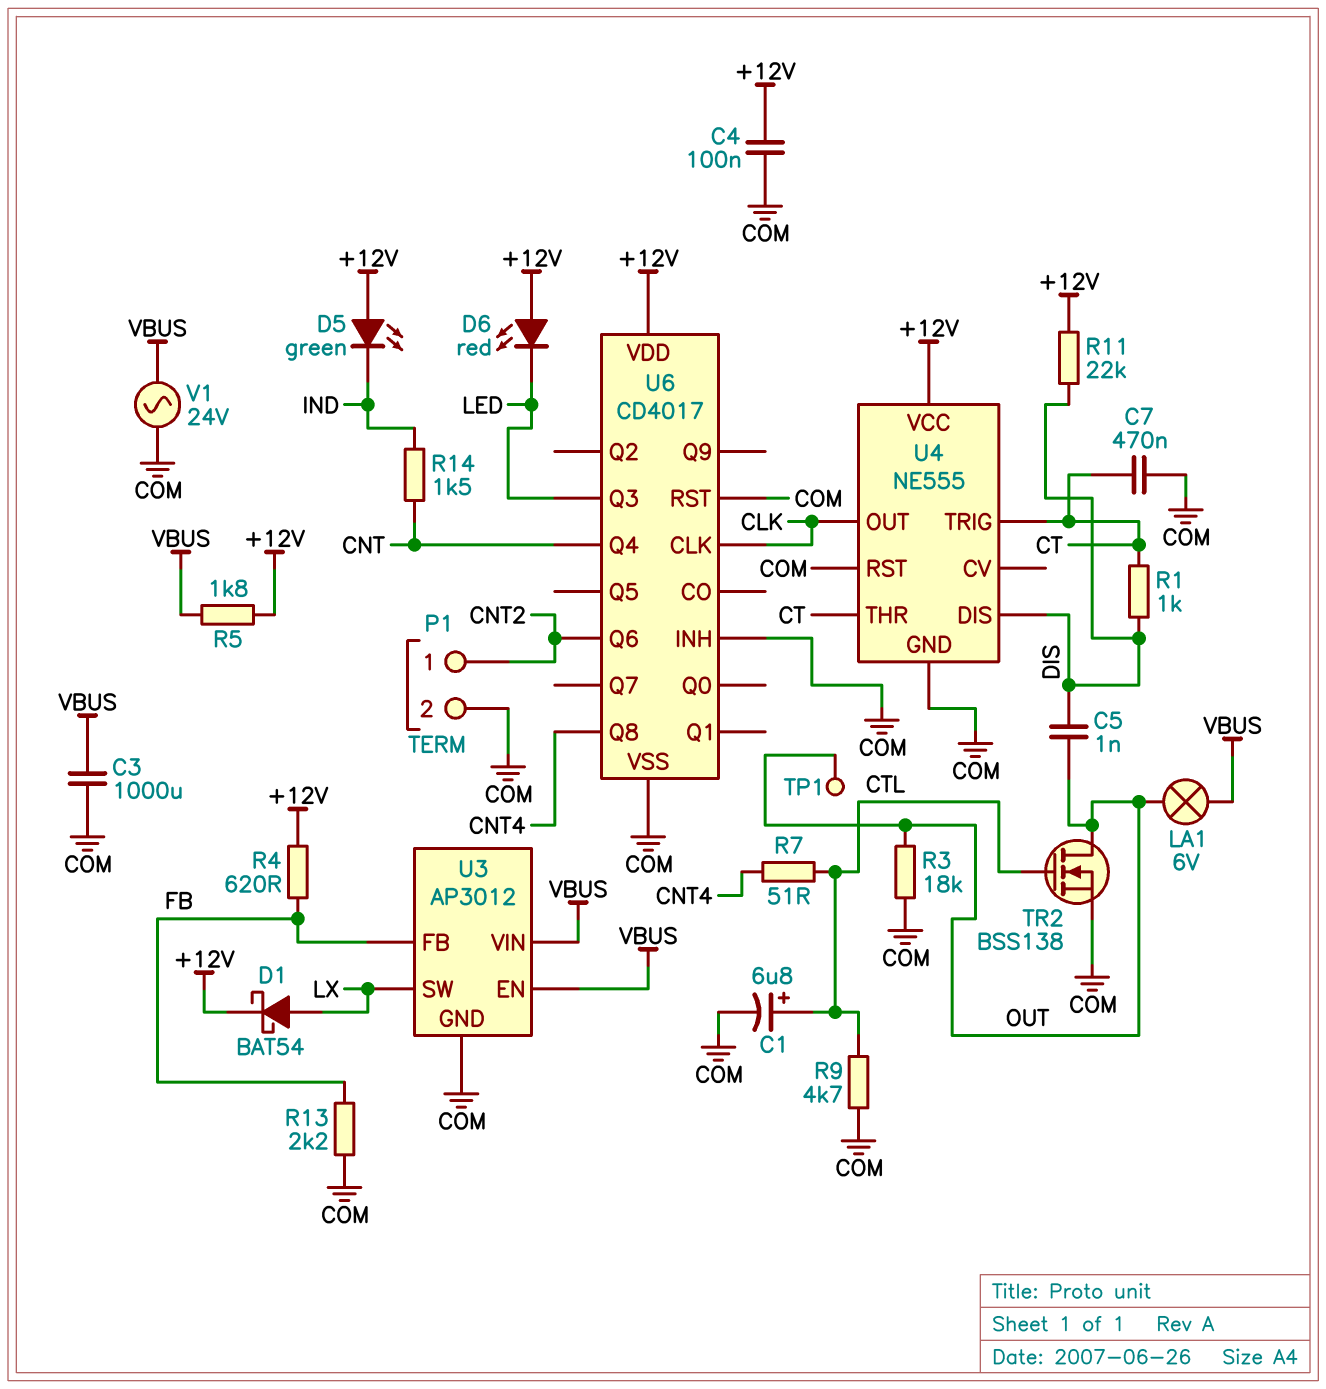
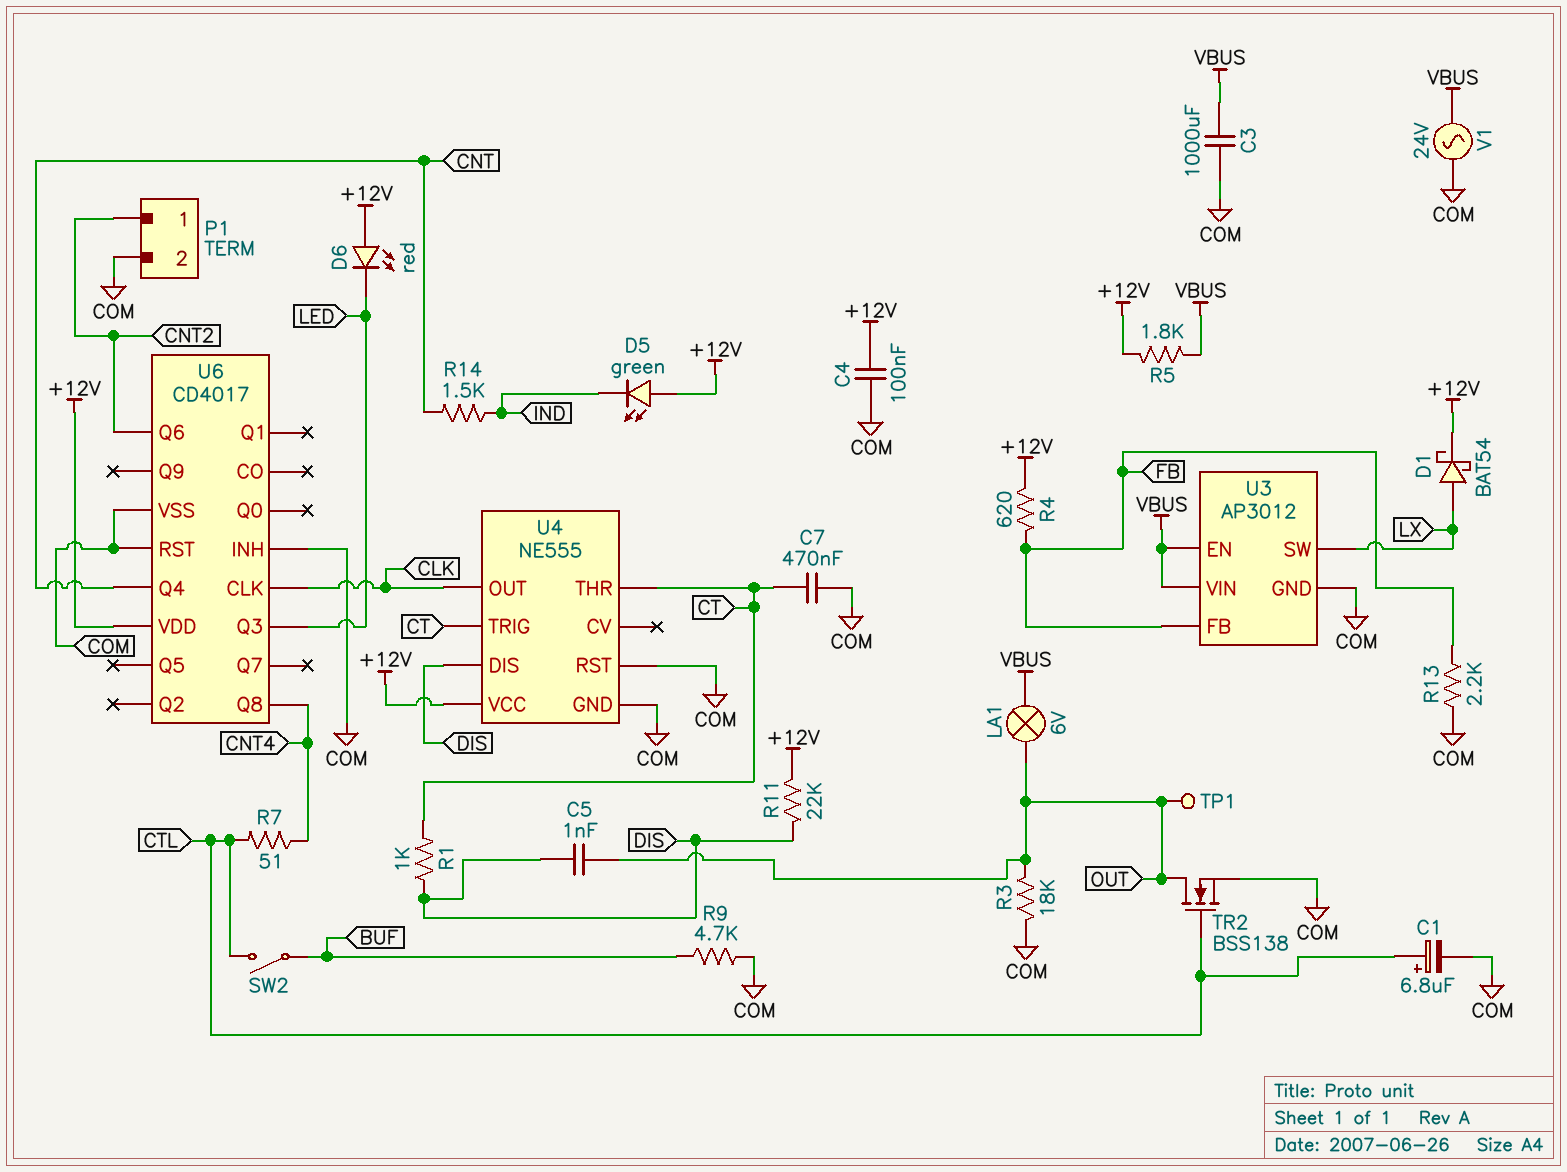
R9: 4.7k (COM, CTL) -> 4.7k (BUF, COM)
SW2: none -> switch (BUF, CTL)

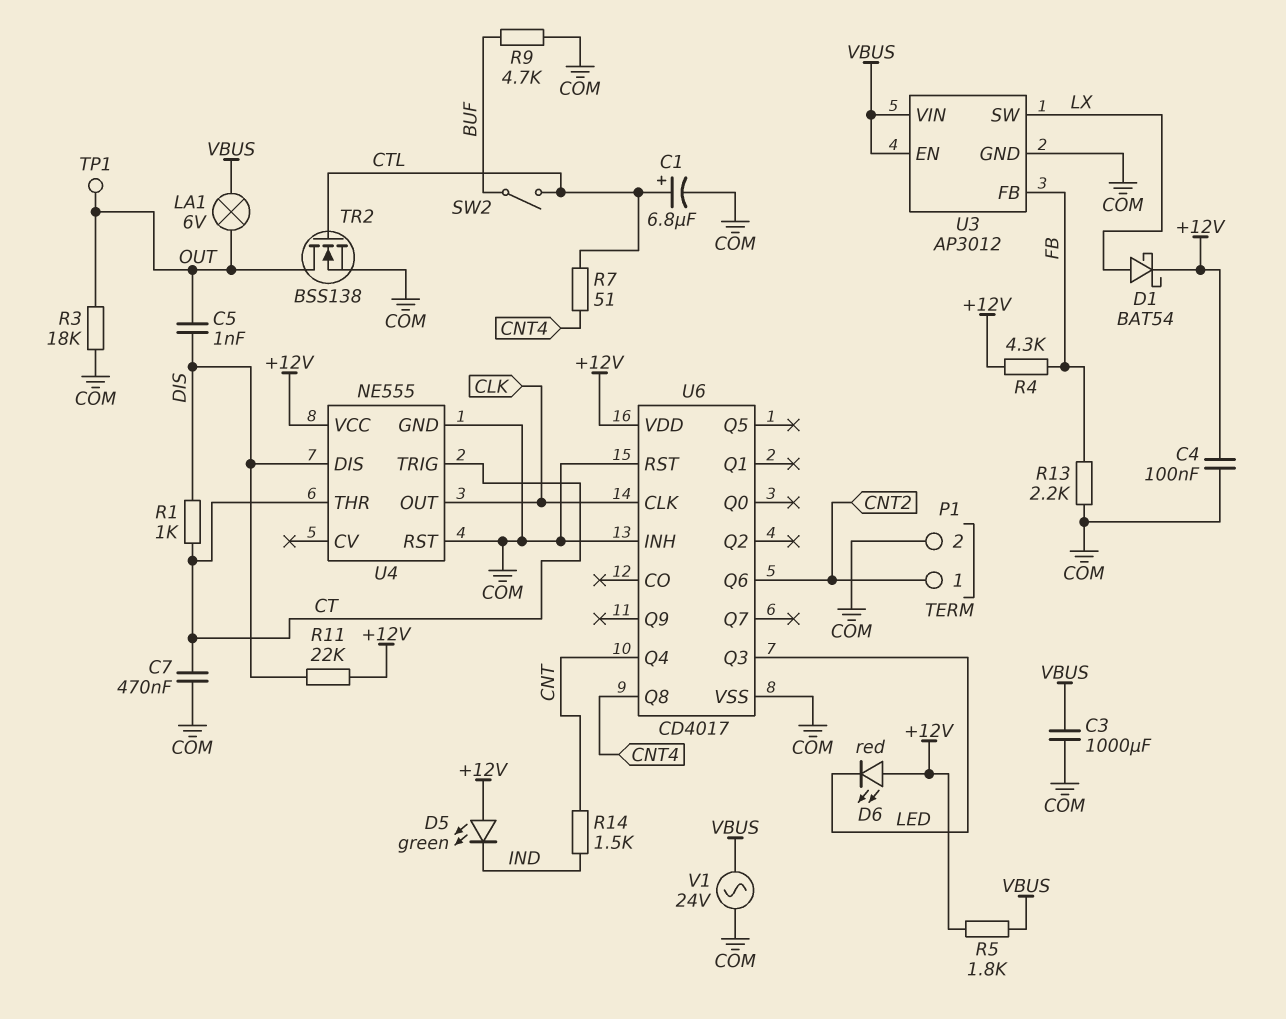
R4: 620 (+12V, FB) -> 4.3k (+12V, FB)

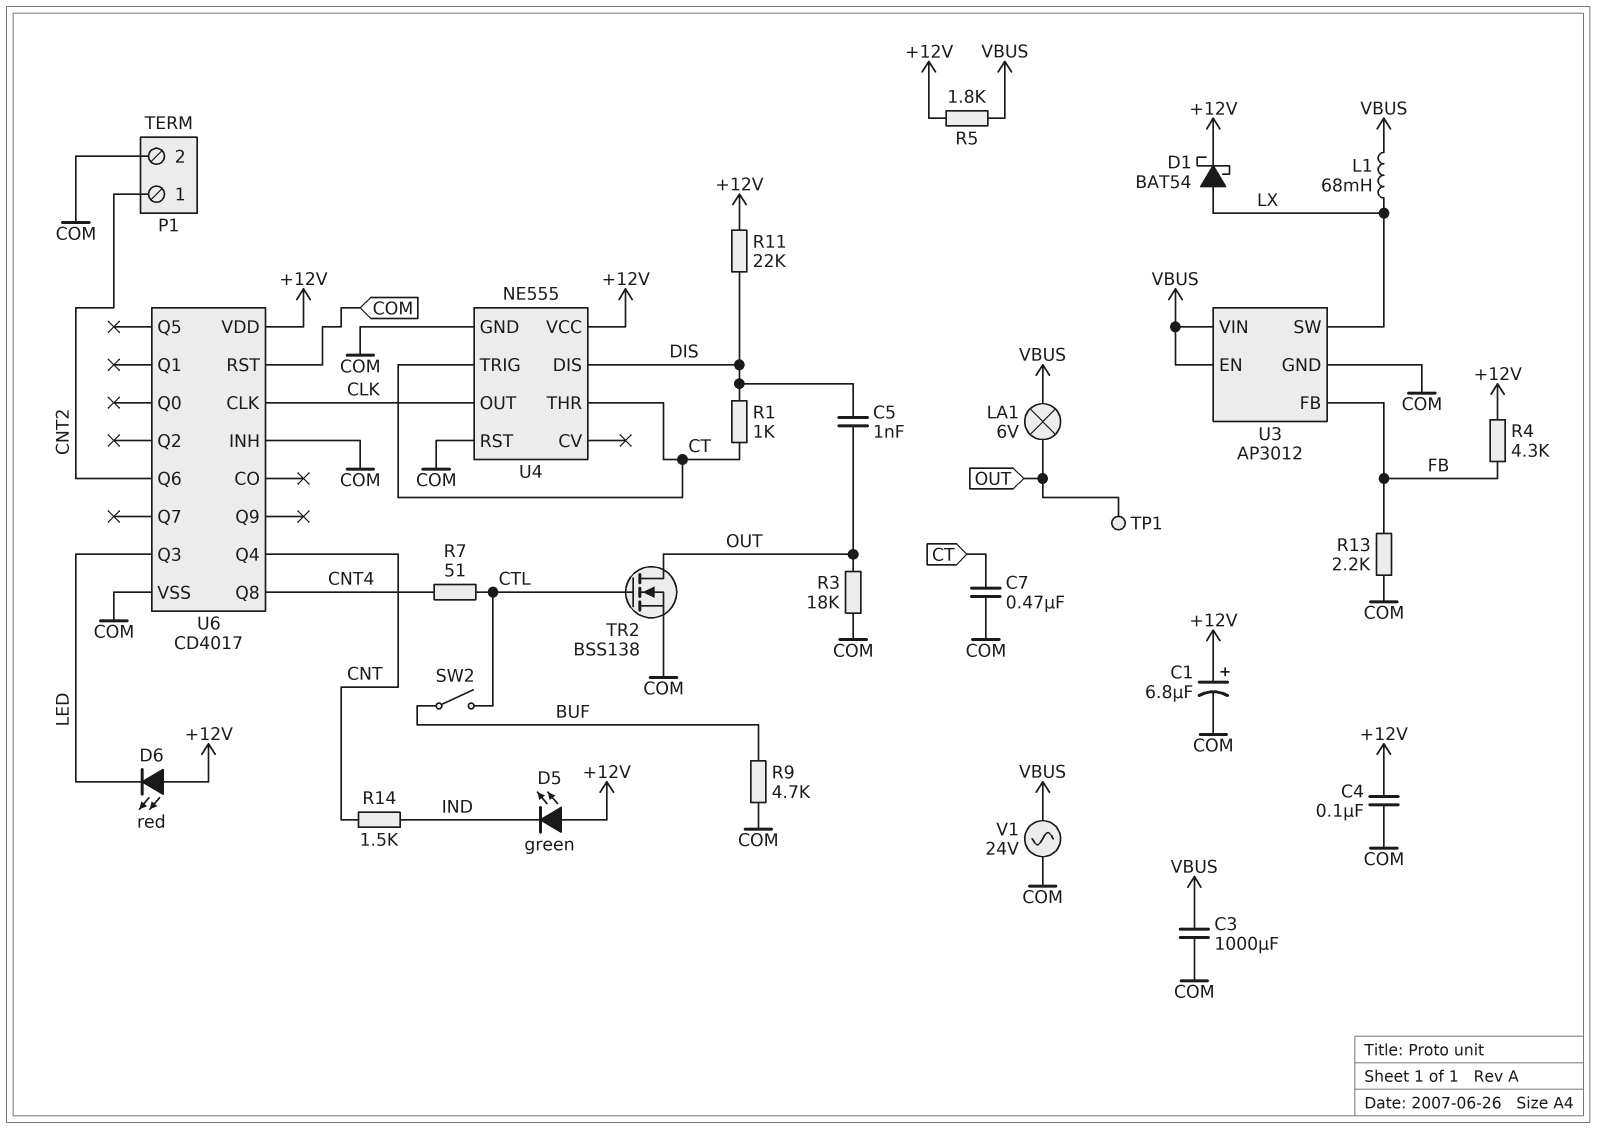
C1: 6.8uF (plus CTL, minus COM) -> 6.8uF (plus +12V, minus COM)
L1: none -> 68mH (LX, VBUS)

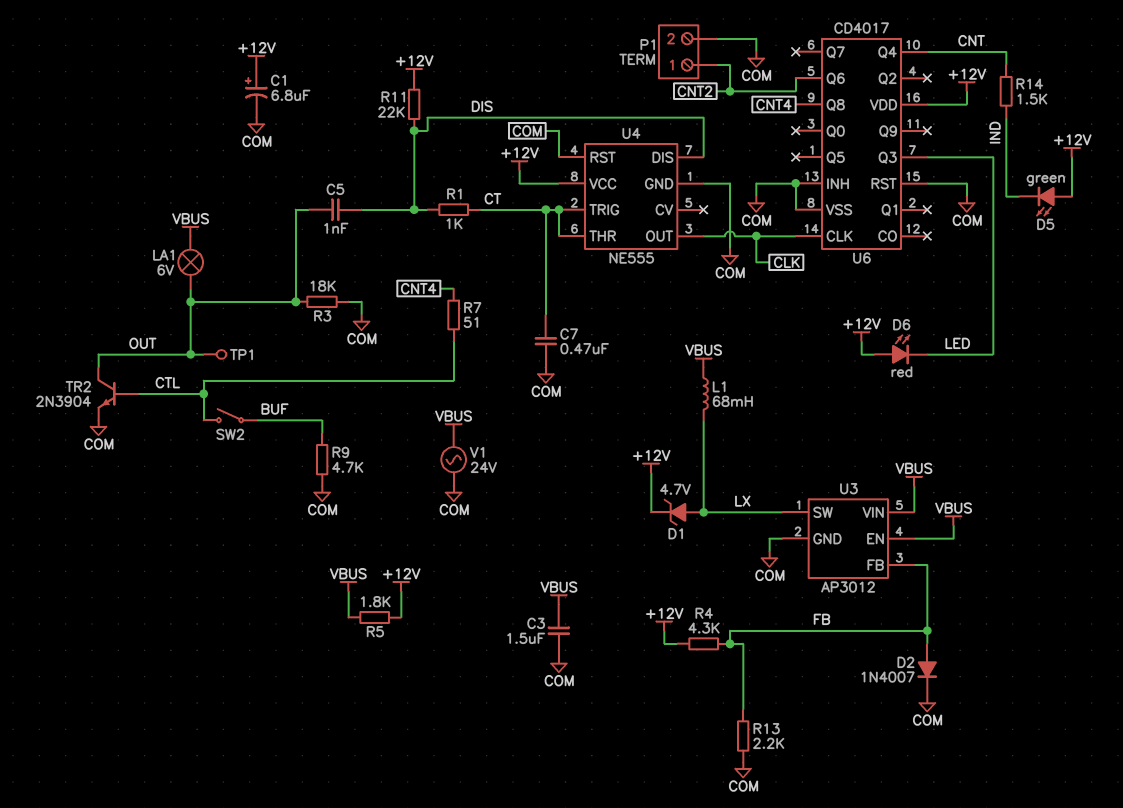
C3: 1000uF (COM, VBUS) -> 1.5uF (COM, VBUS)
C4: 100nF (+12V, COM) -> none
D1: schottky BAT54 (A LX, K +12V) -> zener 4.7V (A LX, K +12V)
D2: none -> diode 1N4007 (A FB, K COM)
TR2: NMOS BSS138 (G CTL, D OUT, S COM) -> NPN 2N3904 (B CTL, C OUT, E COM)

